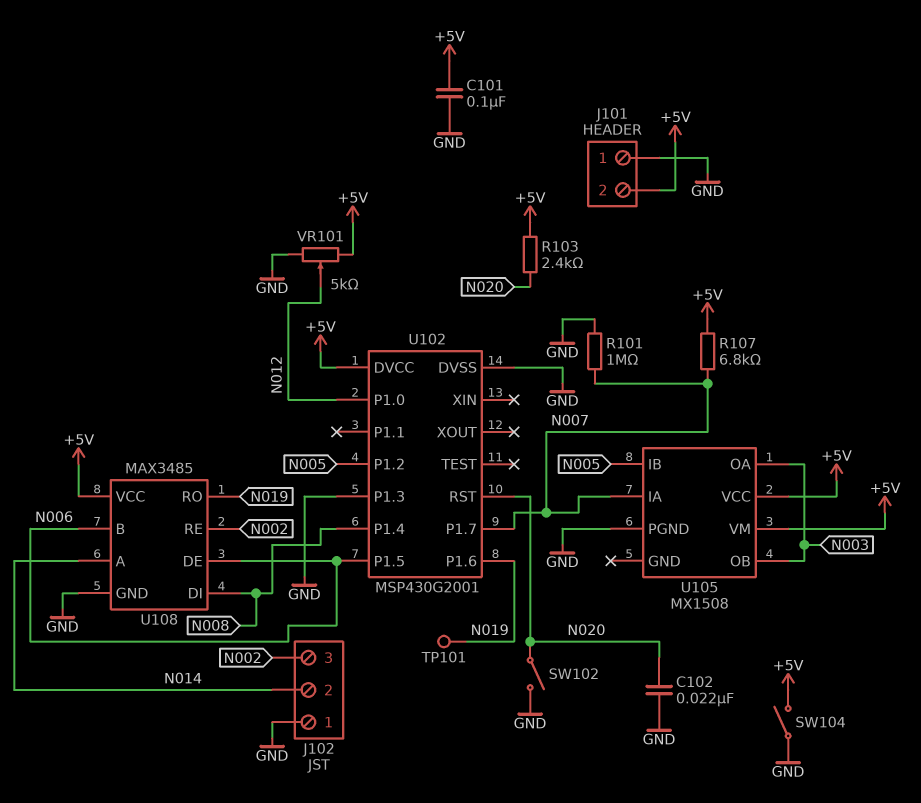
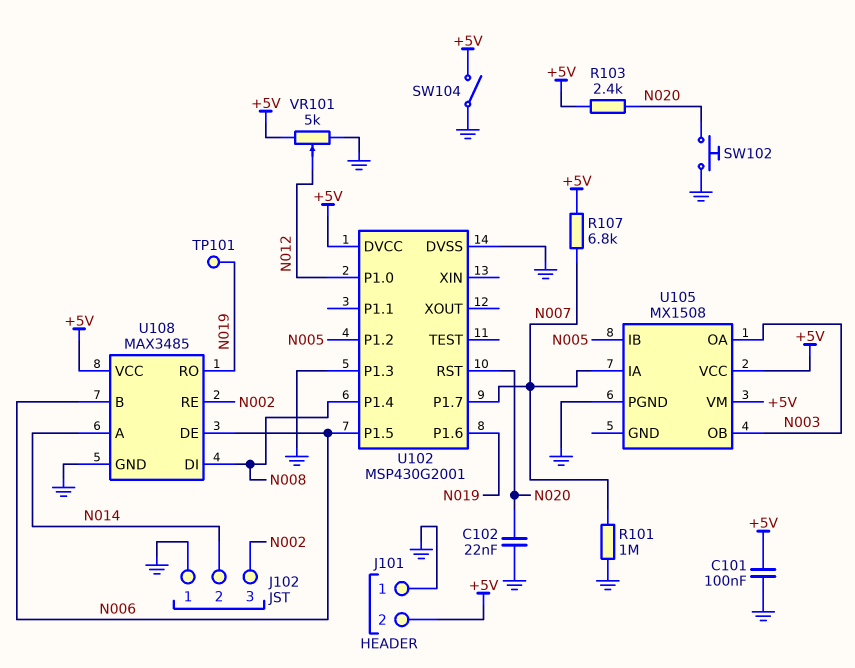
SW102: switch (GND, N020) -> button (GND, N020)

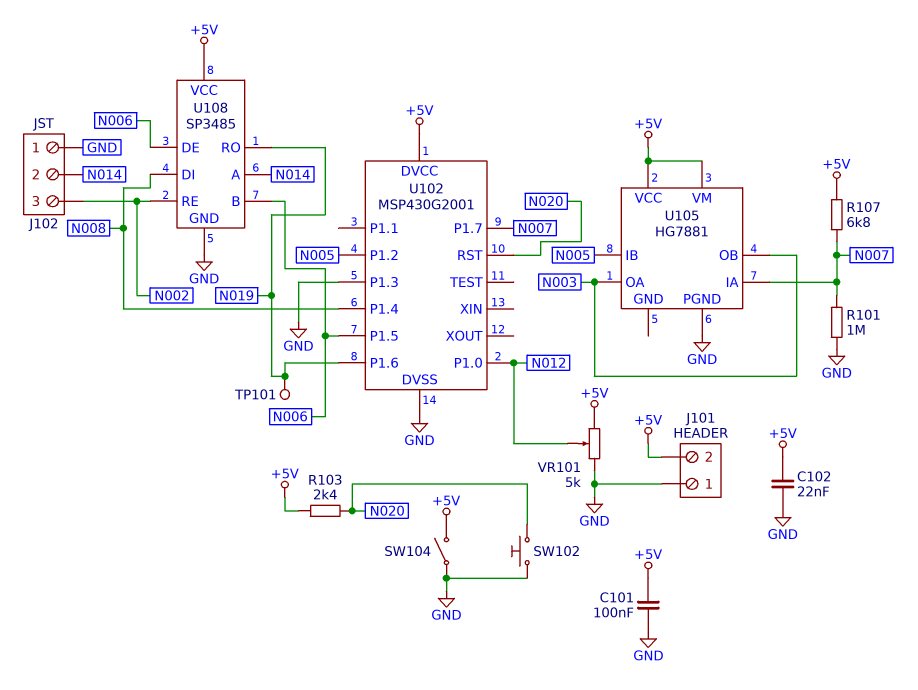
C102: 22nF (GND, N020) -> 22nF (+5V, GND)
U105: MX1508 -> HG7881
U108: MAX3485 -> SP3485

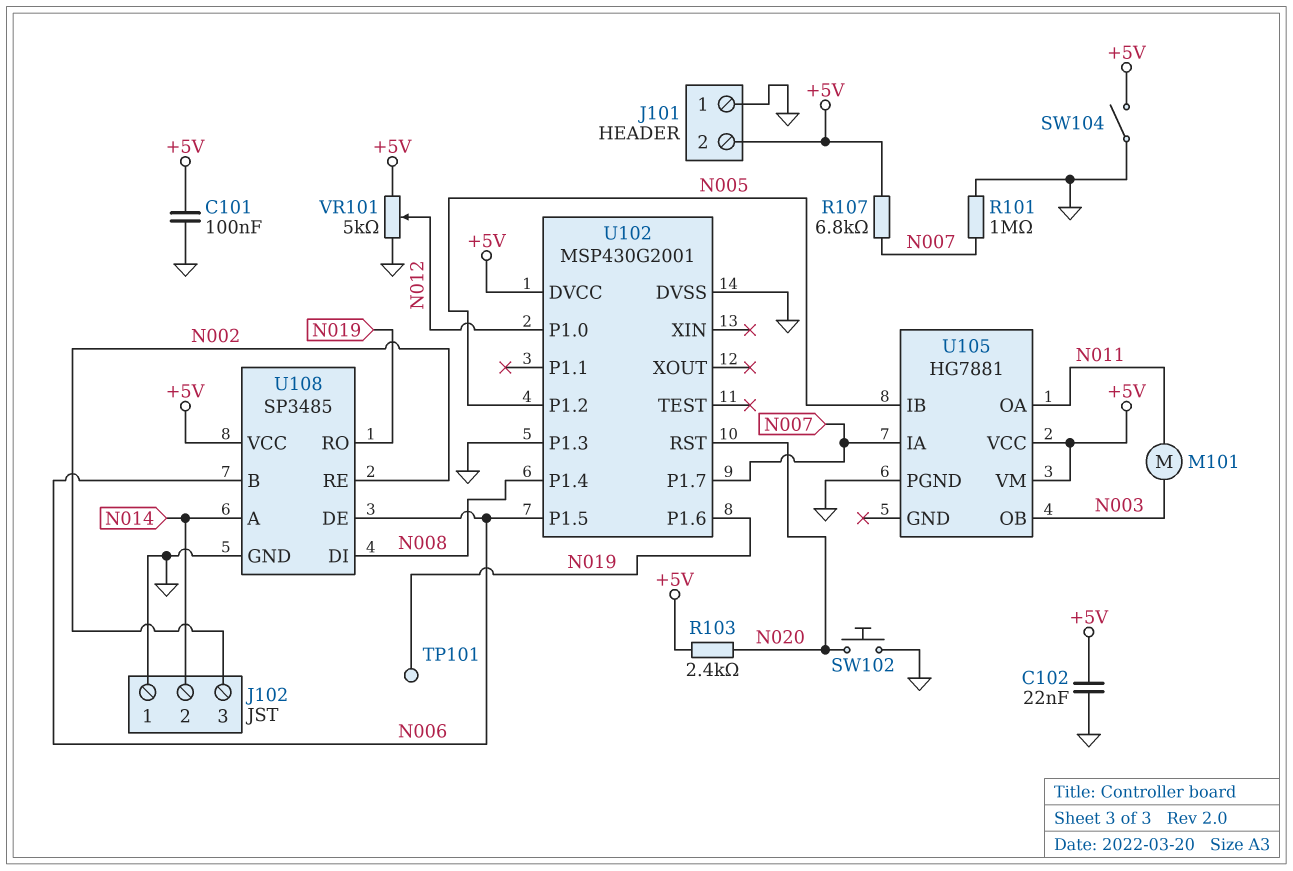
M101: none -> motor (N003, N011)
U105 pin OA: N003 -> N011

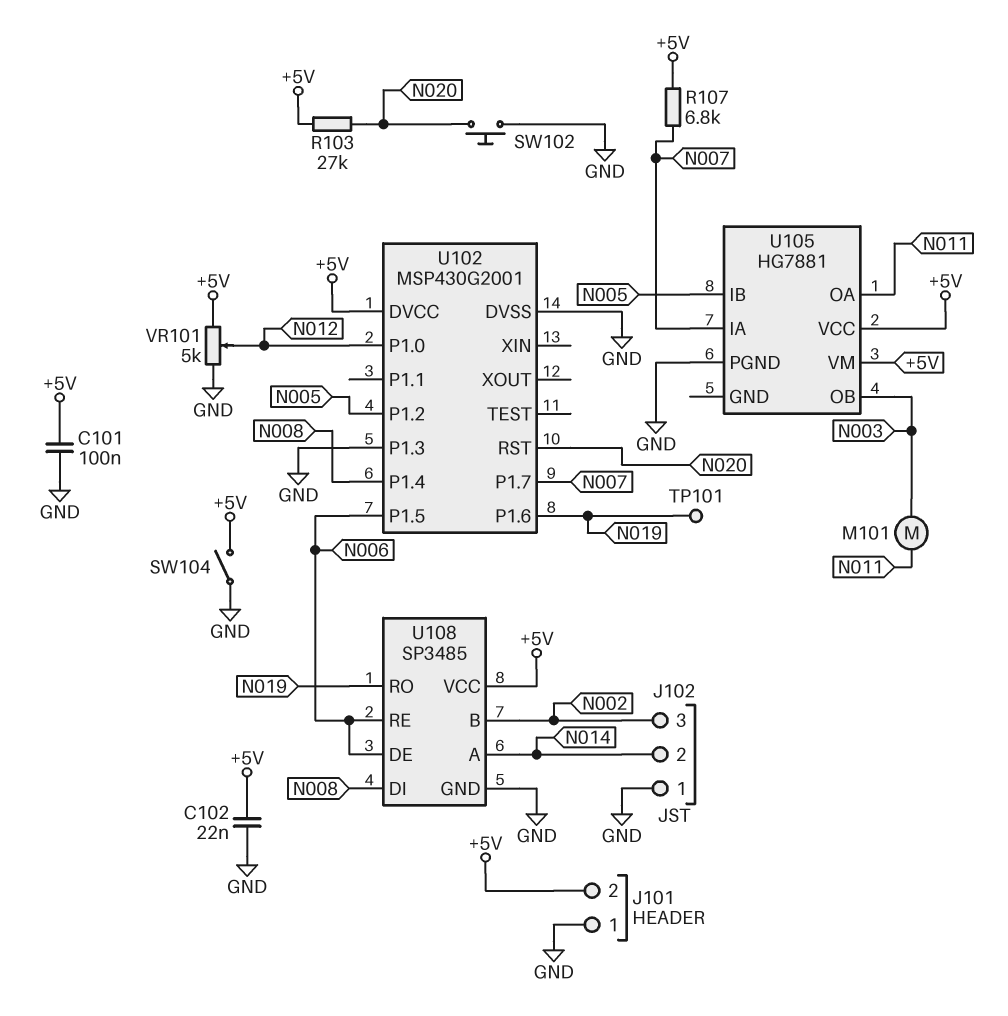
R101: 1M (GND, N007) -> none
R103: 2.4k (+5V, N020) -> 27k (+5V, N020)
U108 pin B: N006 -> N002
U108 pin RE: N002 -> N006

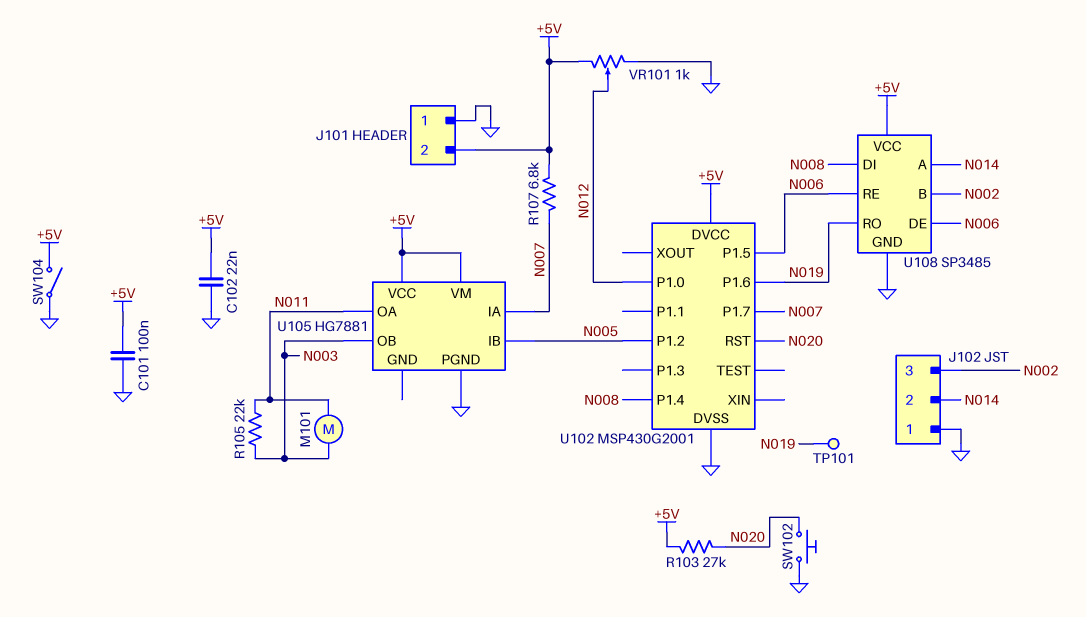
R105: none -> 22k (N003, N011)
U102 pin P1.3: GND -> none
VR101: 5k (+5V, GND, wiper N012) -> 1k (+5V, GND, wiper N012)

